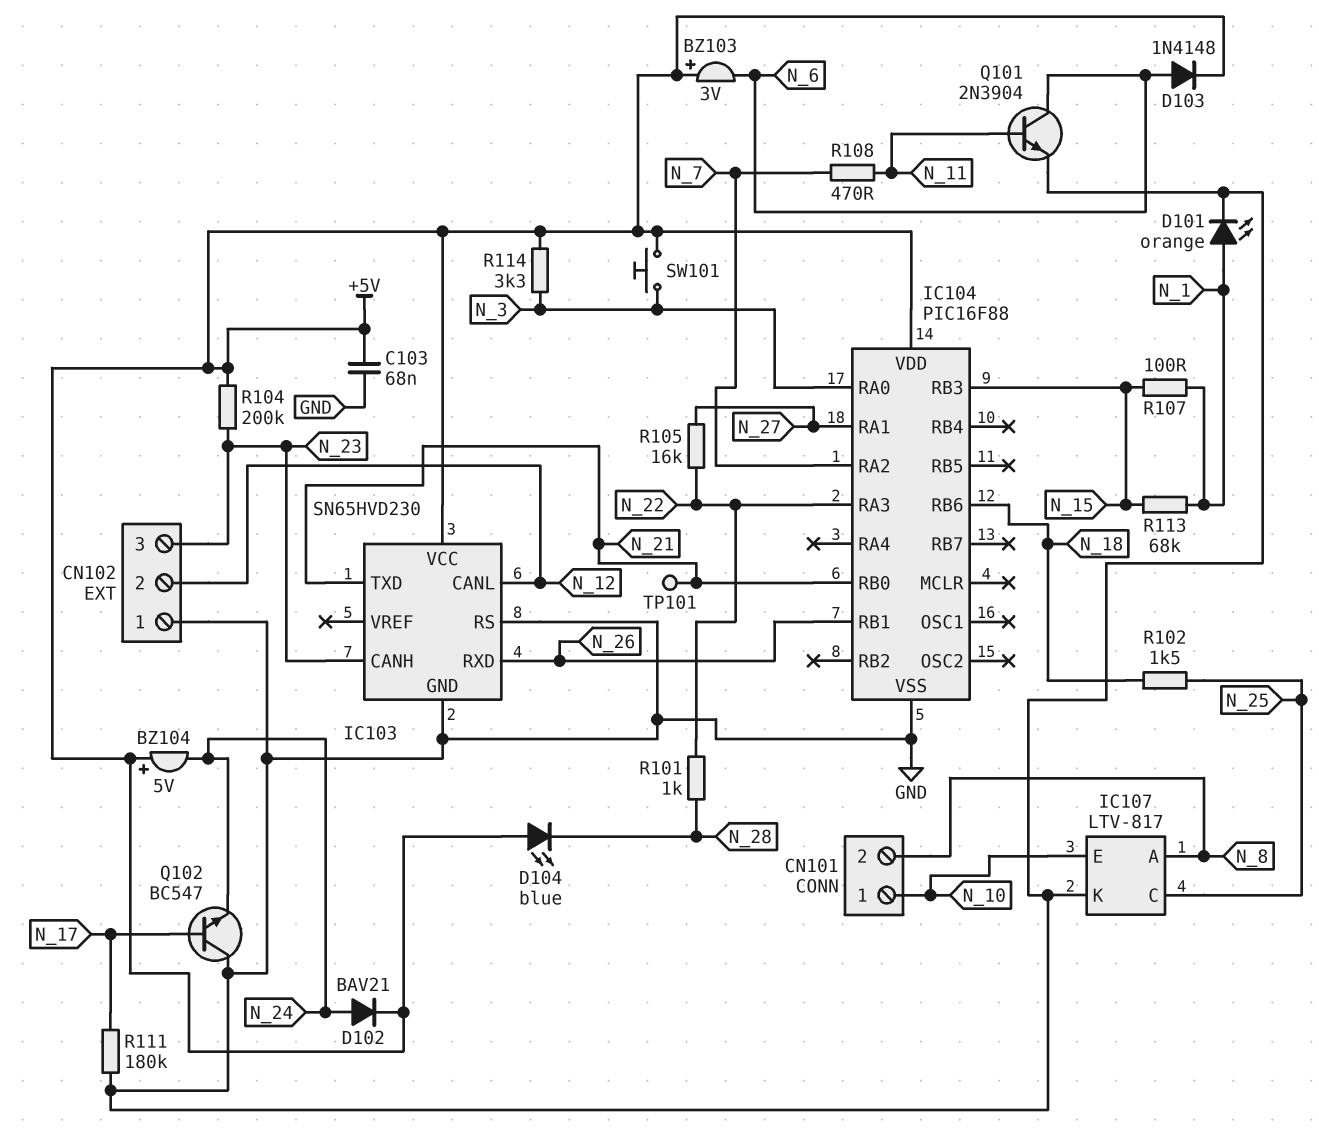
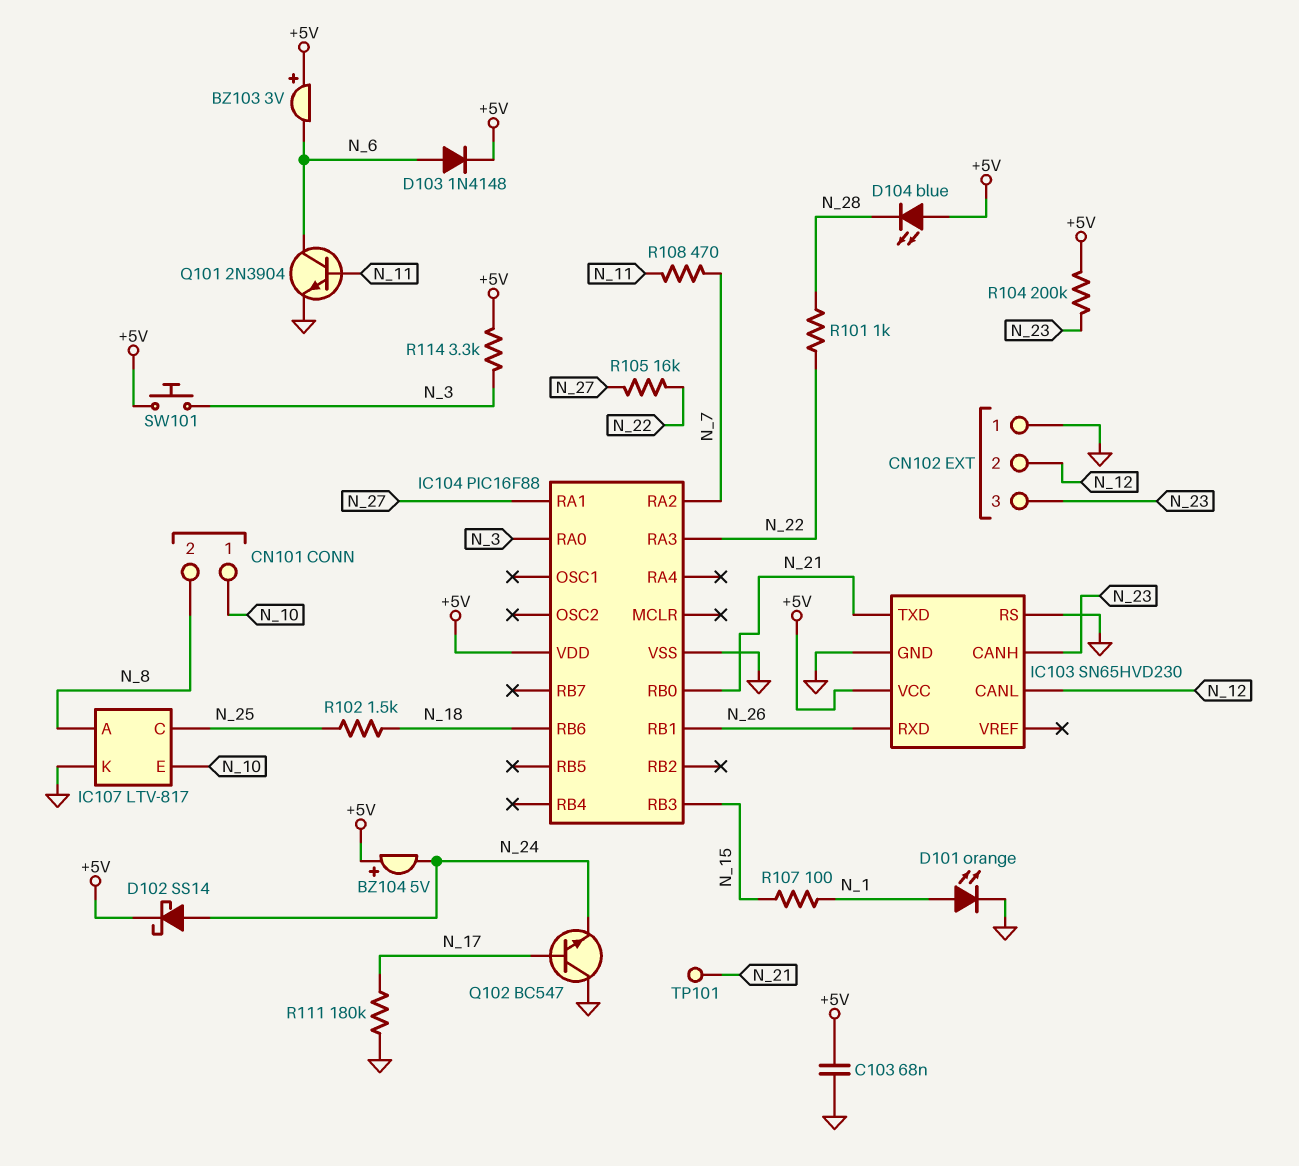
D102: diode BAV21 (A N_24, K +5V) -> schottky SS14 (A N_24, K +5V)
R113: 68k (N_1, N_15) -> none

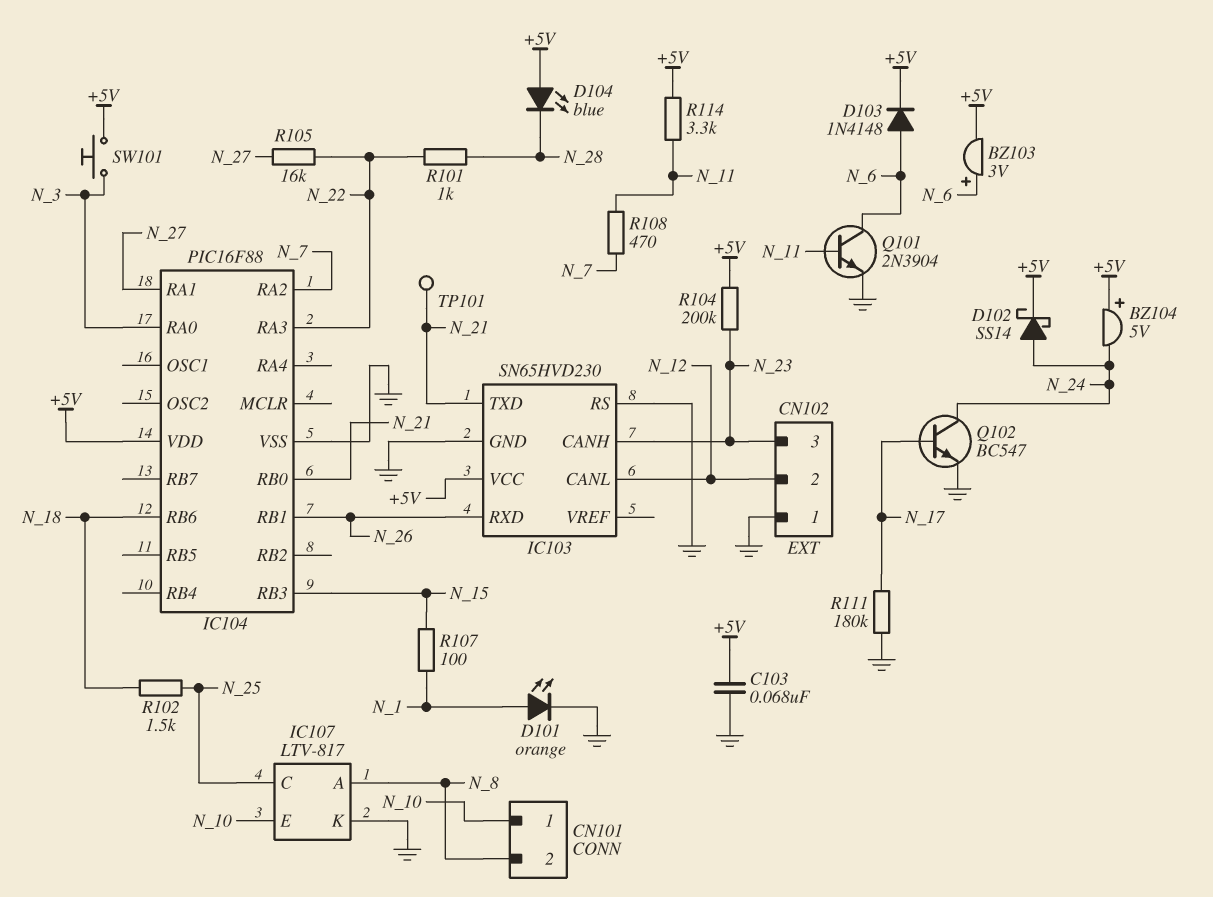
BZ103: buzzer 3V (plus +5V, minus N_6) -> buzzer 3V (plus N_6, minus +5V)
Q102: NPN BC547 (B N_17, C GND, E N_24) -> NPN BC547 (B N_17, C N_24, E GND)
R114: 3.3k (+5V, N_3) -> 3.3k (+5V, N_11)

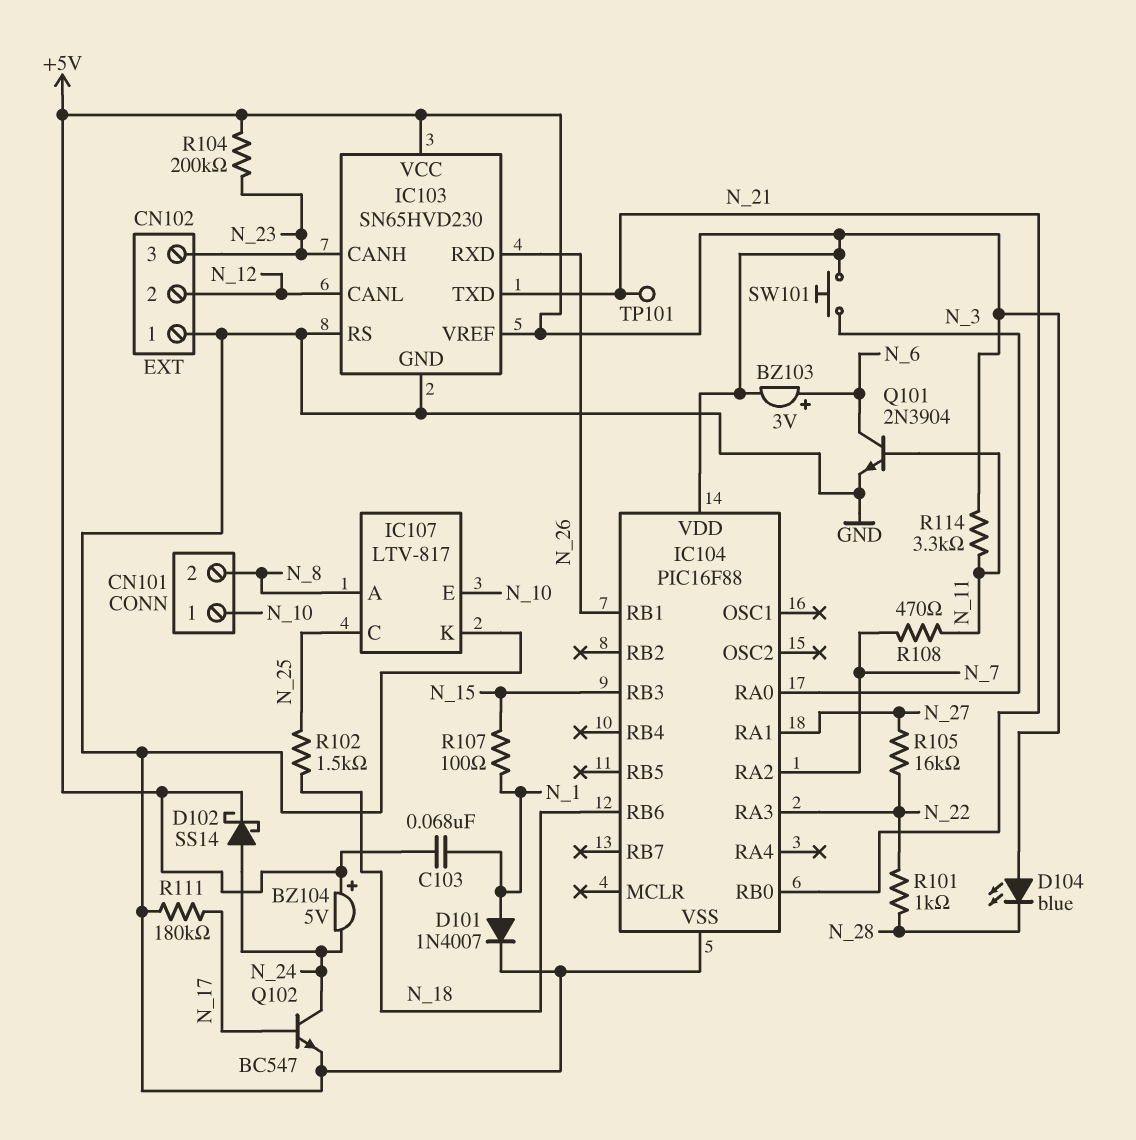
C103: 68nF (+5V, GND) -> 68nF (+5V, N_1)
D101: LED orange (A N_1, K GND) -> diode 1N4007 (A N_1, K GND)
D103: diode 1N4148 (A N_6, K +5V) -> none
IC103 pin VREF: none -> +5V

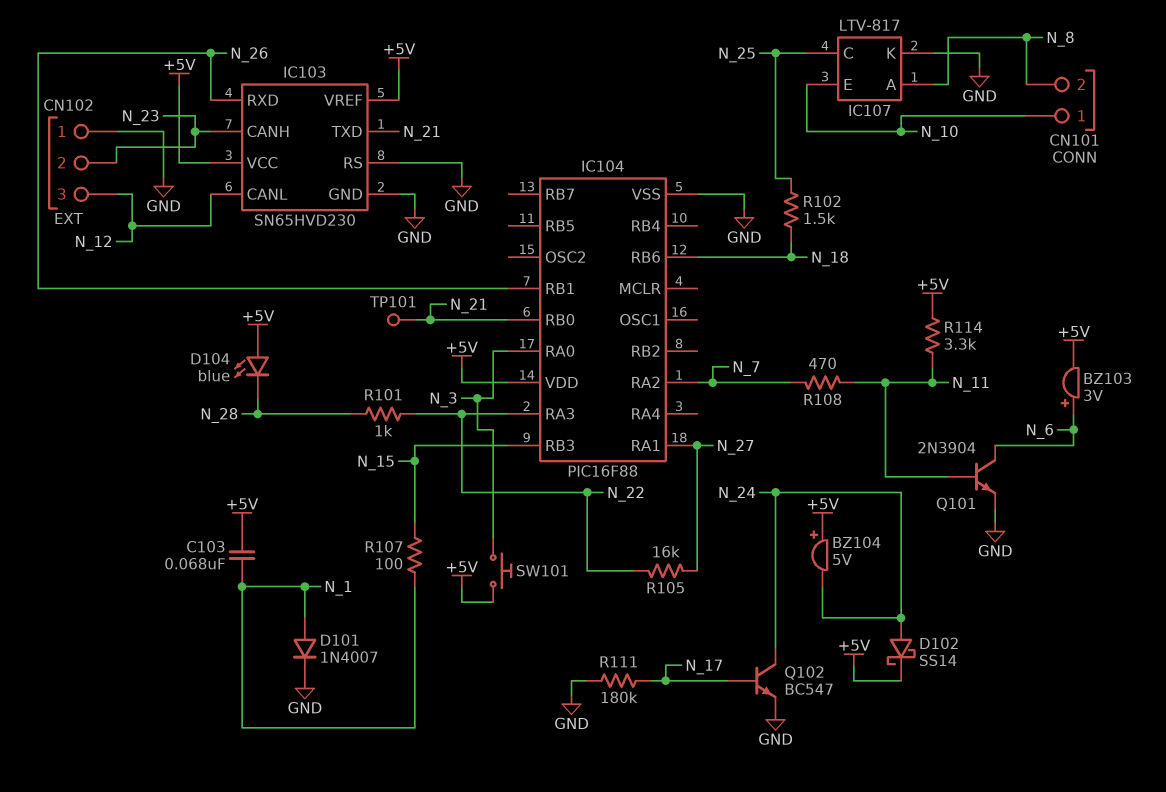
CN102 pin 2: N_12 -> N_23
CN102 pin 3: N_23 -> N_12
R104: 200k (+5V, N_23) -> none

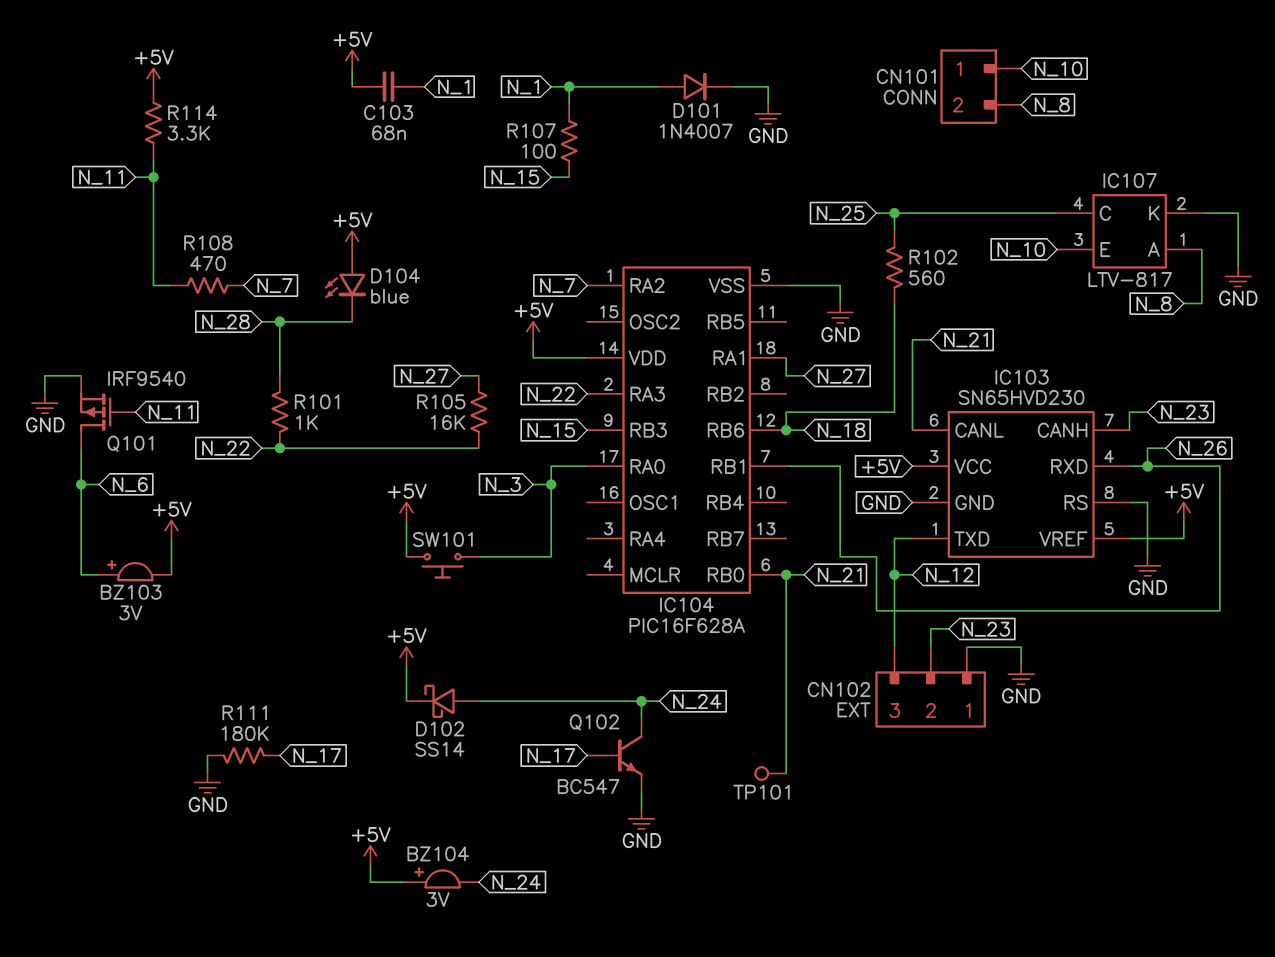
BZ104: buzzer 5V (plus +5V, minus N_24) -> buzzer 3V (plus +5V, minus N_24)
IC103 pin CANL: N_12 -> N_21
IC103 pin TXD: N_21 -> N_12
IC104: PIC16F88 -> PIC16F628A
Q101: NPN 2N3904 (B N_11, C N_6, E GND) -> PMOS IRF9540 (G N_11, D N_6, S GND)
R102: 1.5k (N_18, N_25) -> 560 (N_18, N_25)

